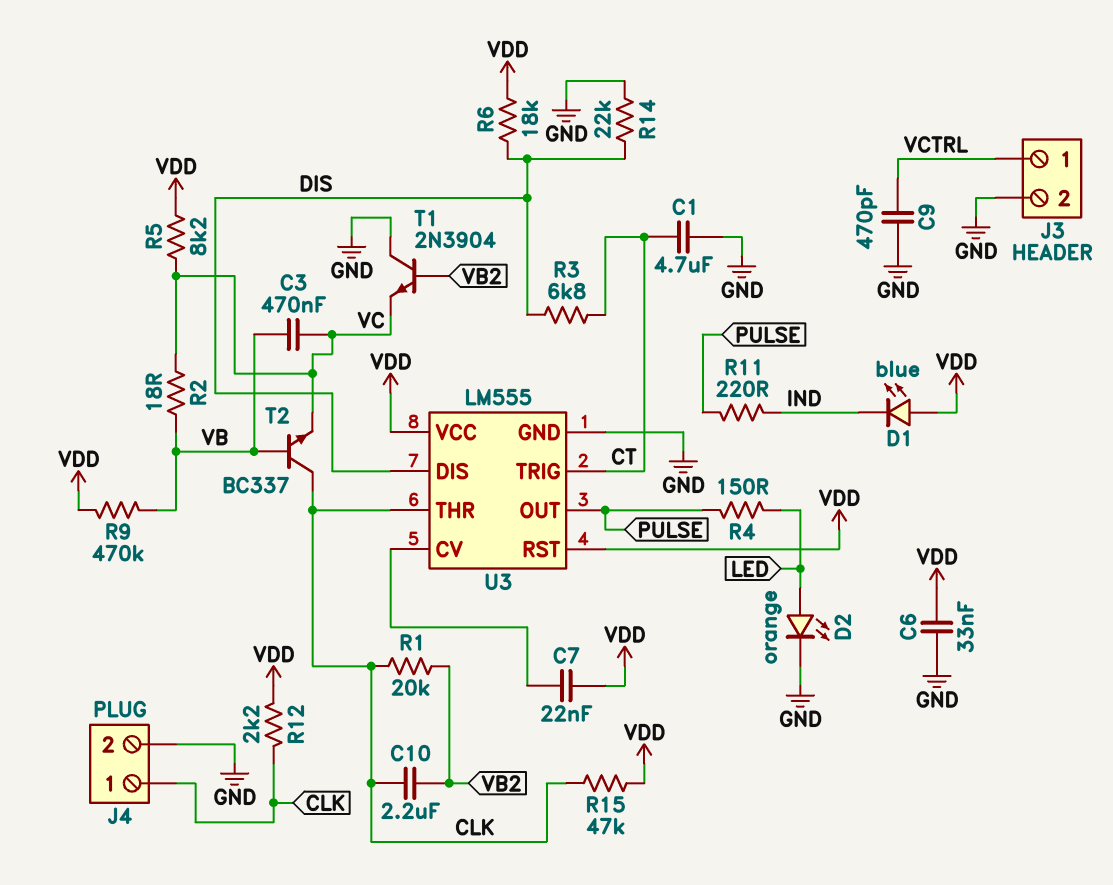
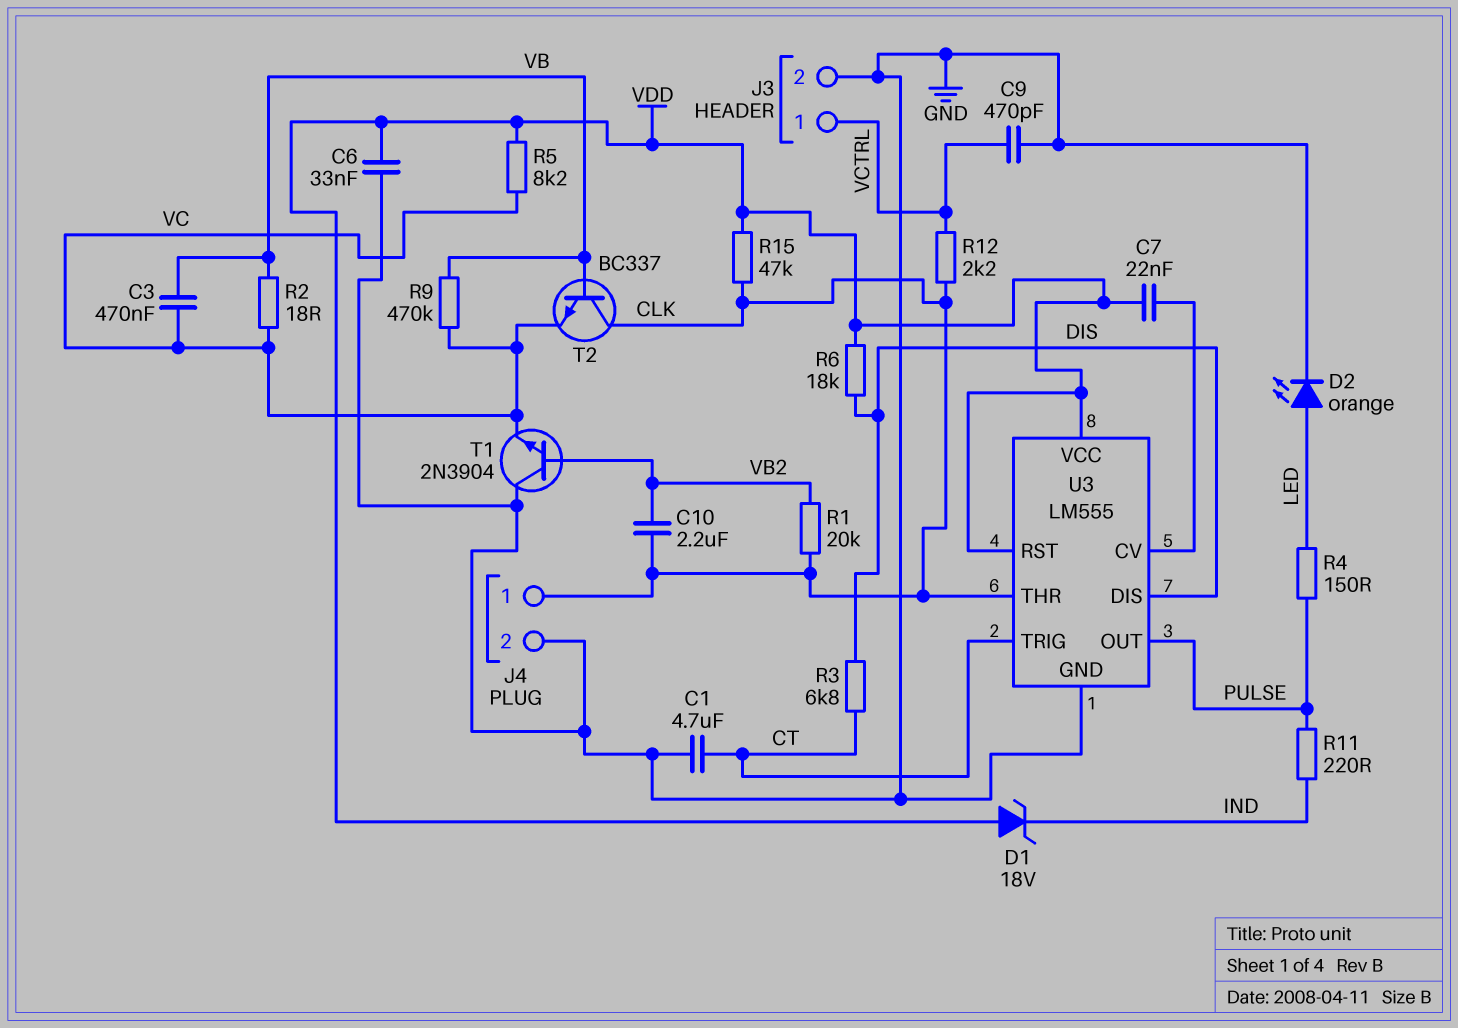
D1: LED blue (A VDD, K IND) -> zener 18V (A VDD, K IND)
R9: 470k (VB, VDD) -> 470k (VB, VC)
R12: 2.2k (CLK, VDD) -> 2.2k (CLK, VCTRL)
R14: 22k (DIS, GND) -> none

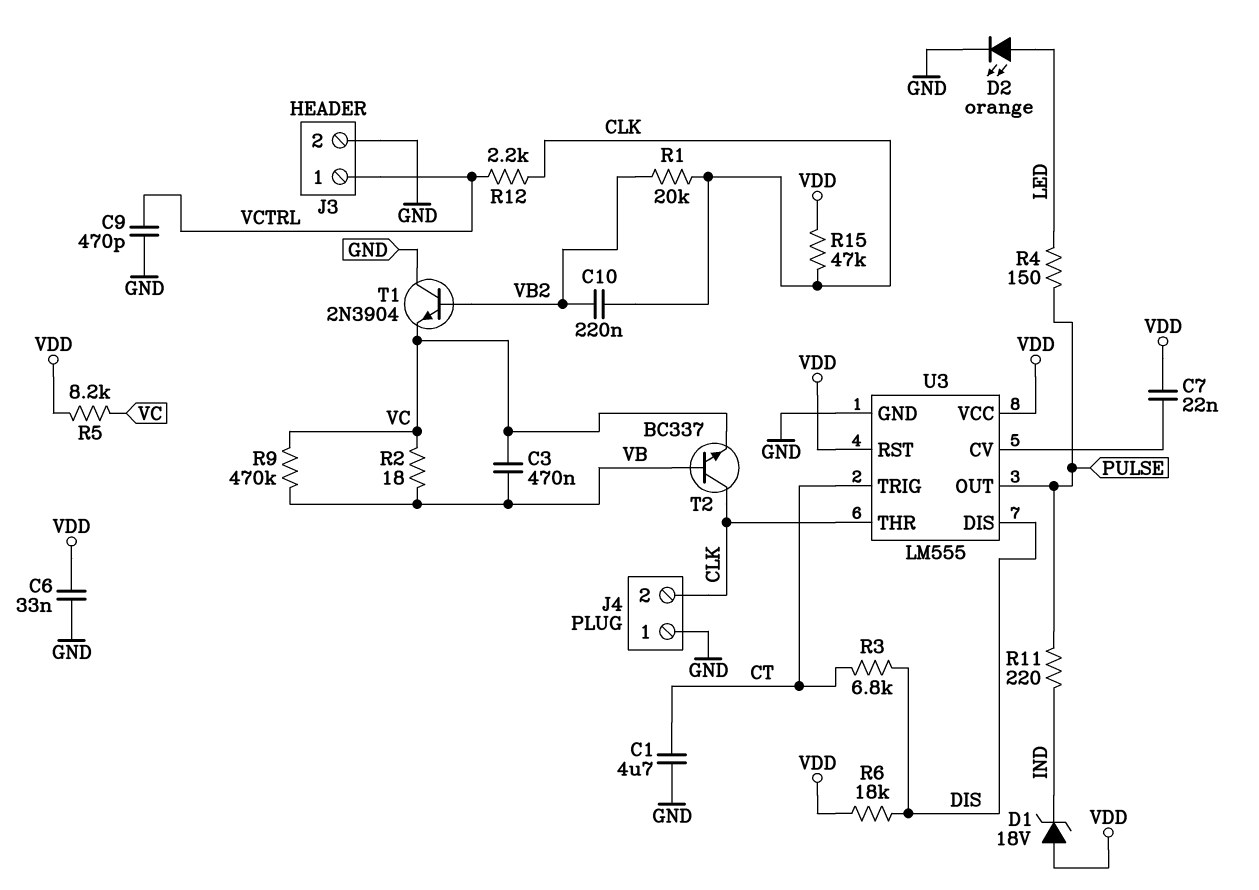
C10: 2.2uF (CLK, VB2) -> 220nF (CLK, VB2)
J4 pin 1: CLK -> GND
J4 pin 2: GND -> CLK

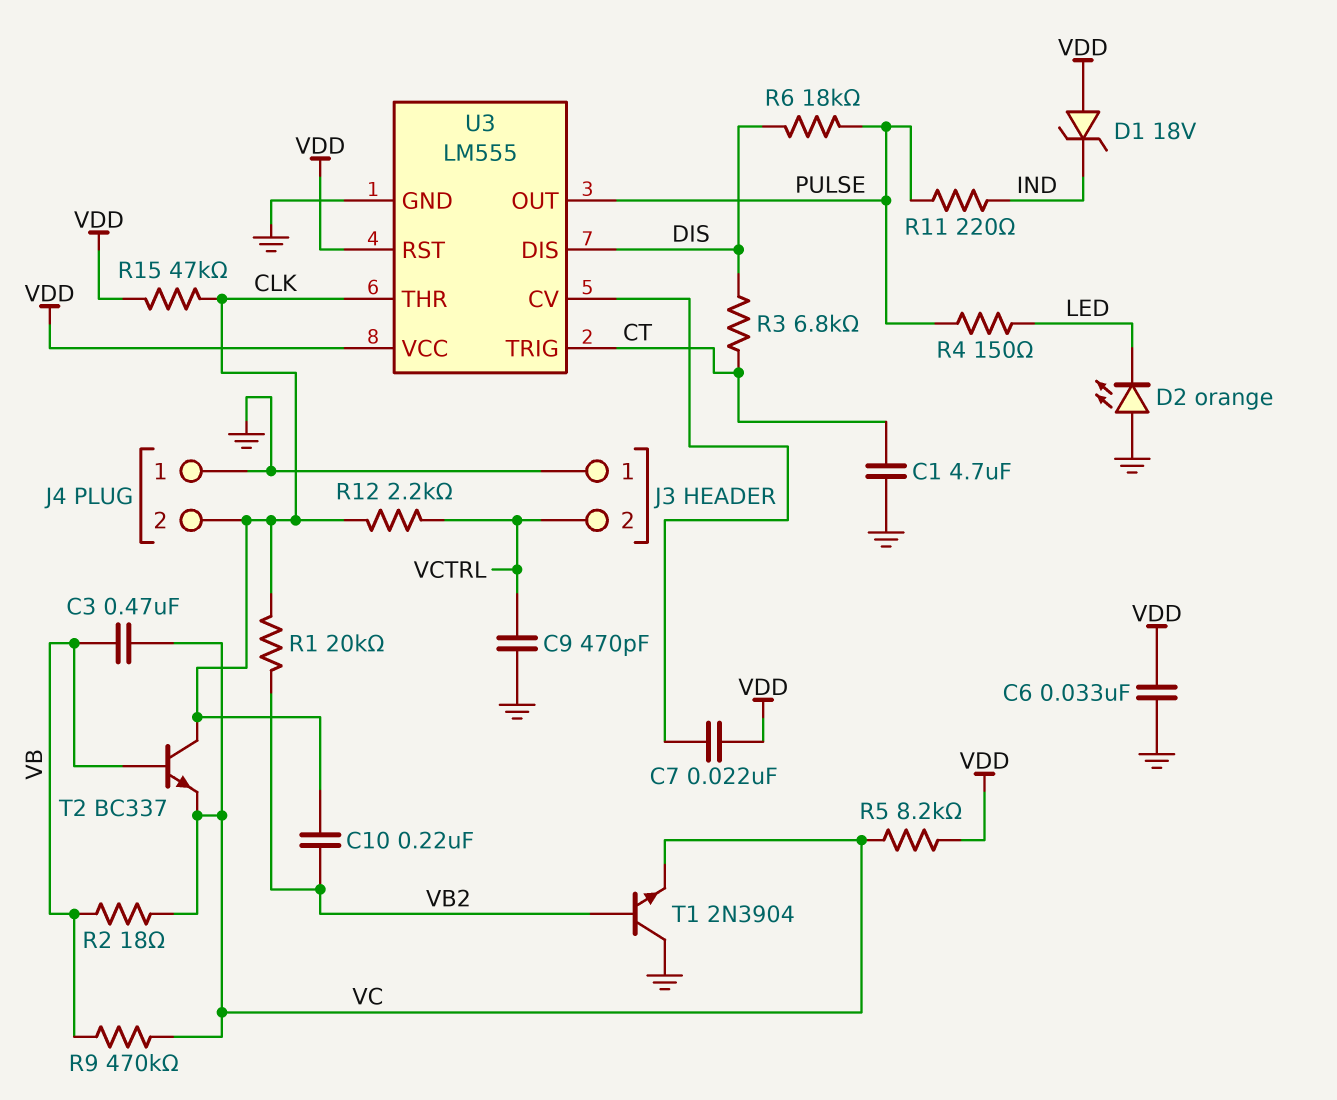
D2: LED orange (A LED, K GND) -> LED orange (A GND, K LED)
J3 pin 1: VCTRL -> GND
J3 pin 2: GND -> VCTRL
R6: 18k (DIS, VDD) -> 18k (DIS, PULSE)

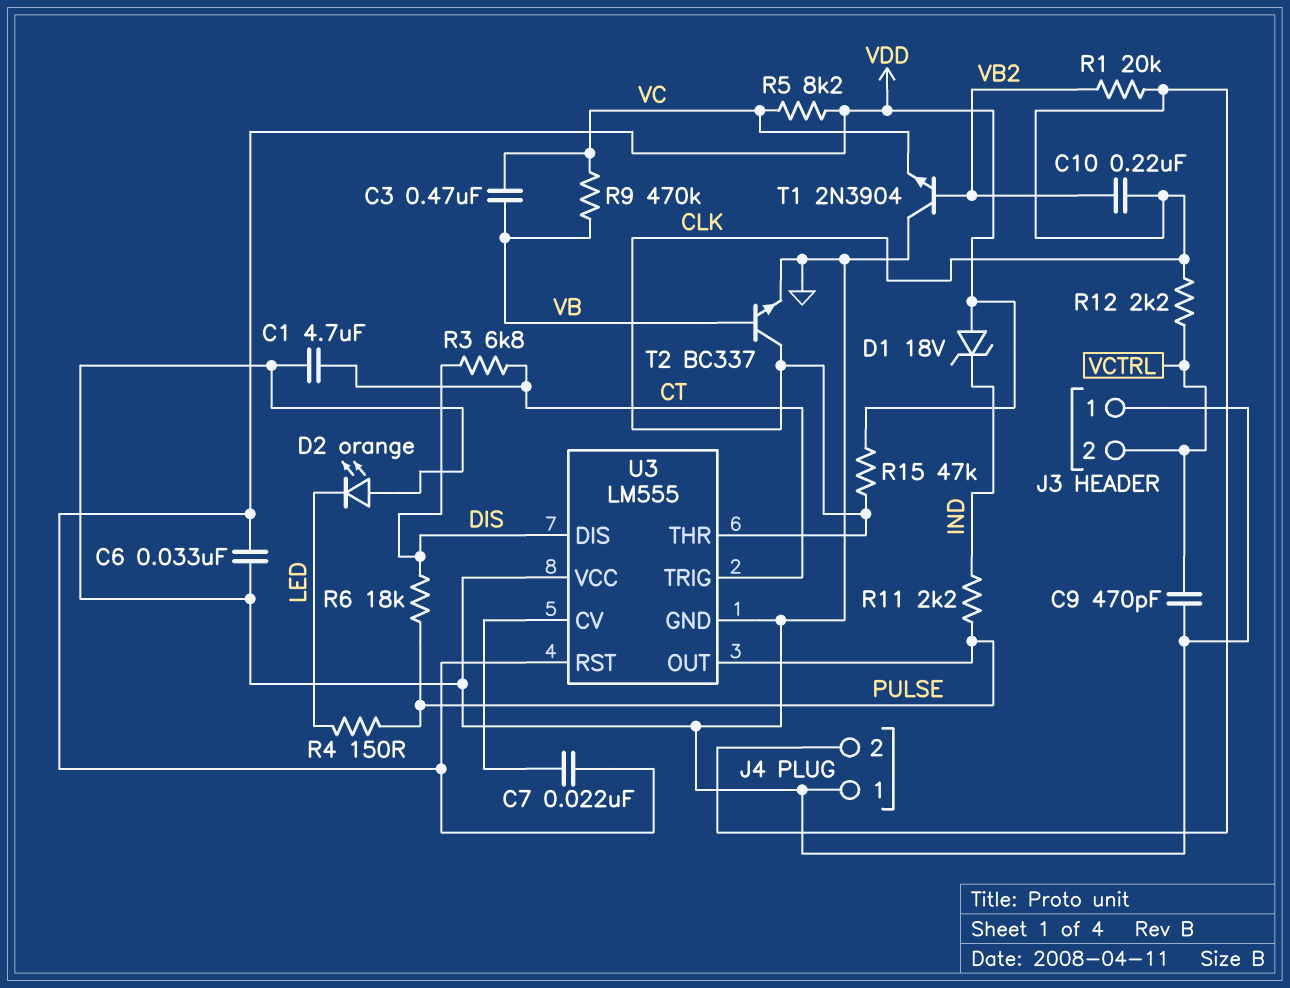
R2: 18 (VB, VC) -> none
R11: 220 (IND, PULSE) -> 2.2k (IND, PULSE)
T2: NPN BC337 (B VB, C CLK, E VC) -> NPN BC337 (B VB, C CLK, E GND)
U3 pin VCC: VDD -> GND

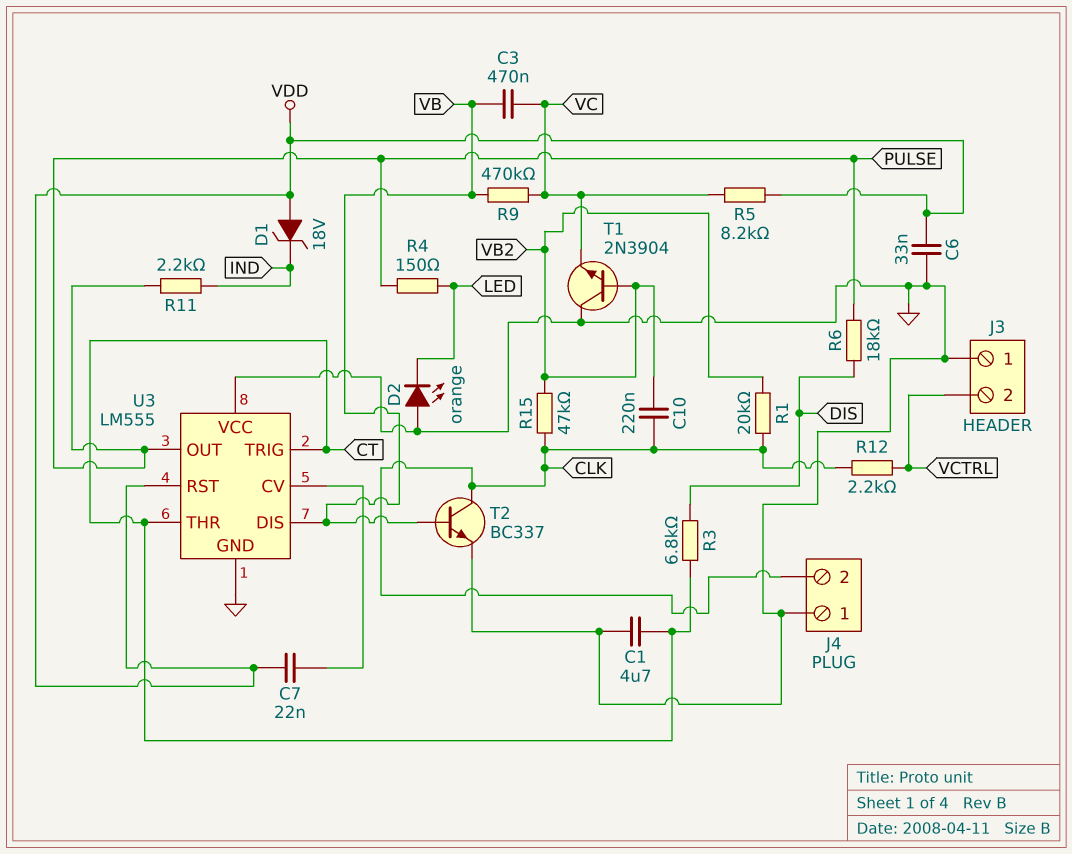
C9: 470pF (GND, VCTRL) -> none
R15: 47k (CLK, VDD) -> 47k (CLK, VB2)
U3 pin DIS: DIS -> VB
U3 pin THR: CLK -> CT

